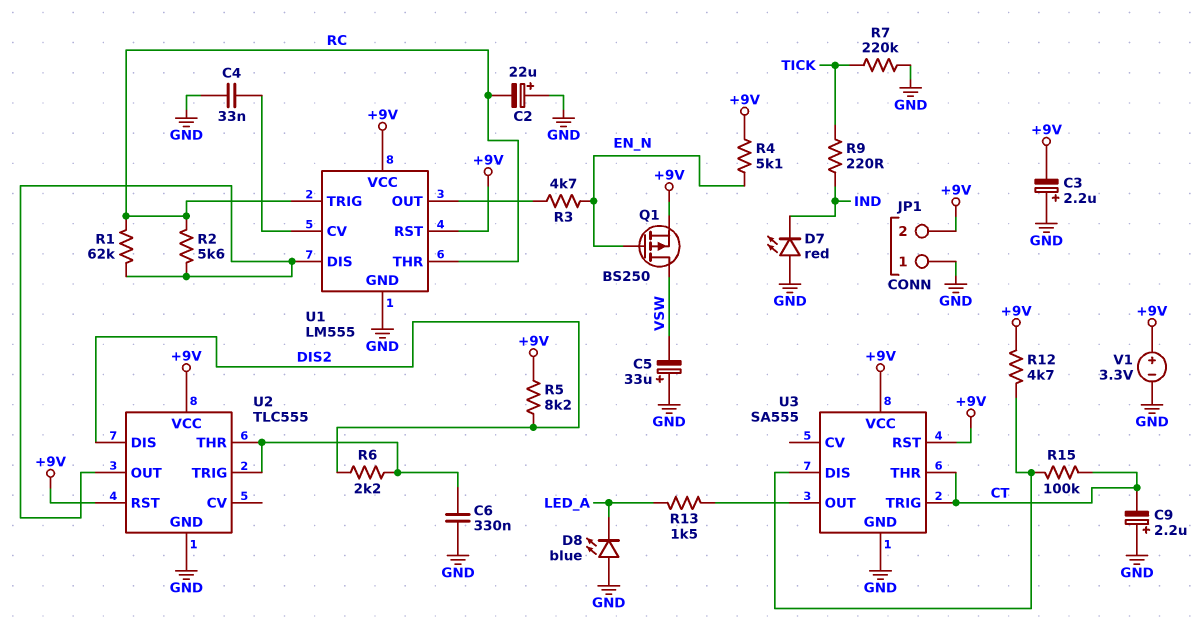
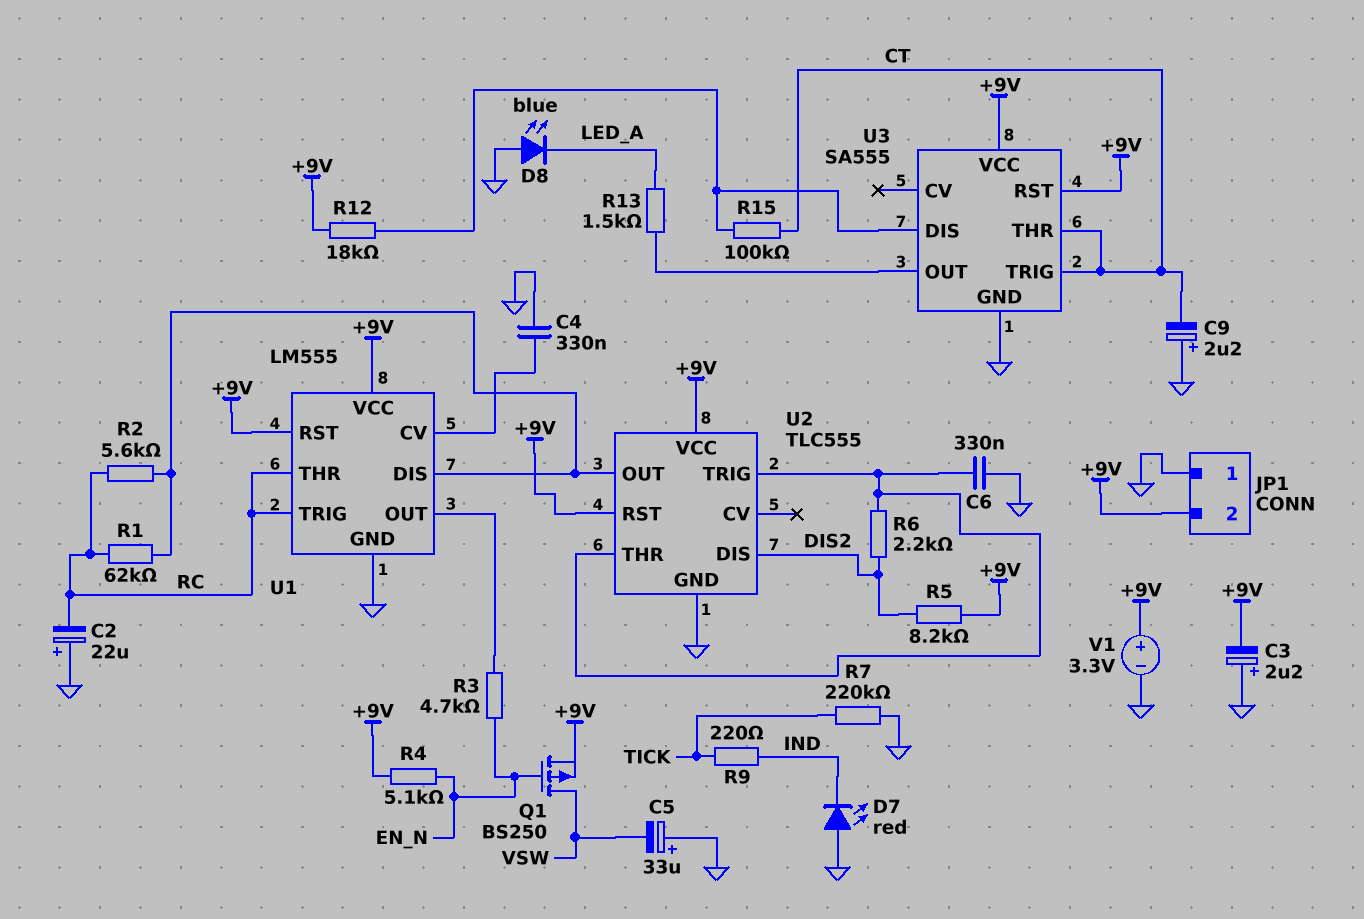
C4: 33nF (GND, U1/CV) -> 330nF (GND, U1/CV)
R12: 4.7k (+9V, U3/DIS) -> 18k (+9V, U3/DIS)

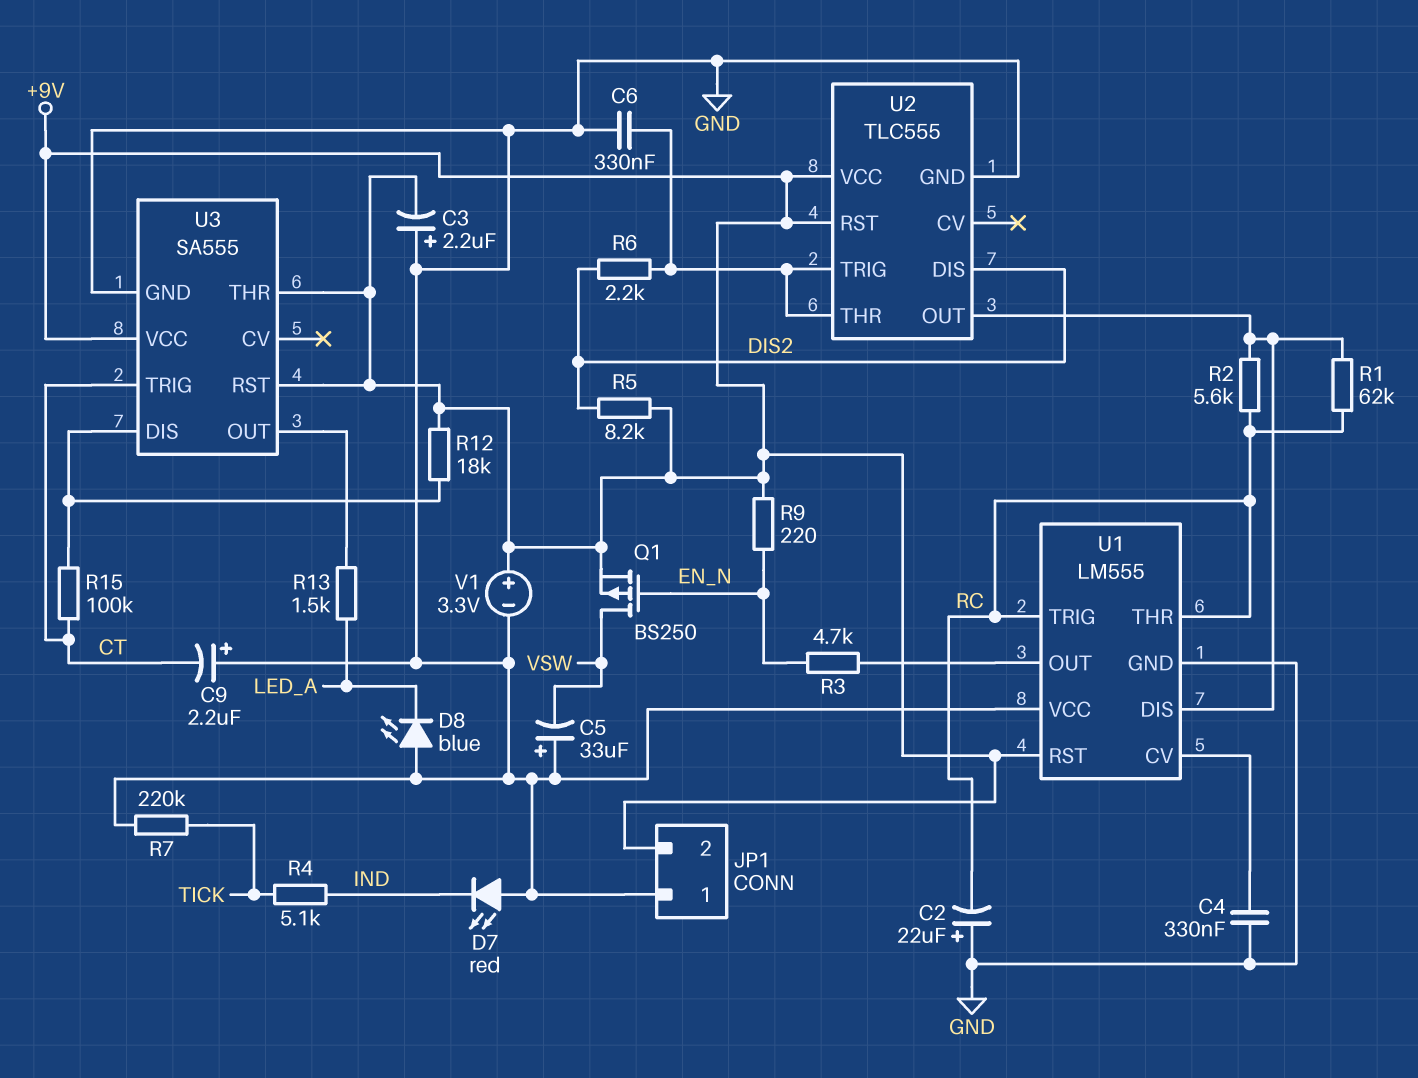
R4: 5.1k (+9V, EN_N) -> 5.1k (IND, TICK)
R9: 220 (IND, TICK) -> 220 (+9V, EN_N)
U1 pin VCC: +9V -> GND
U3 pin THR: CT -> +9V

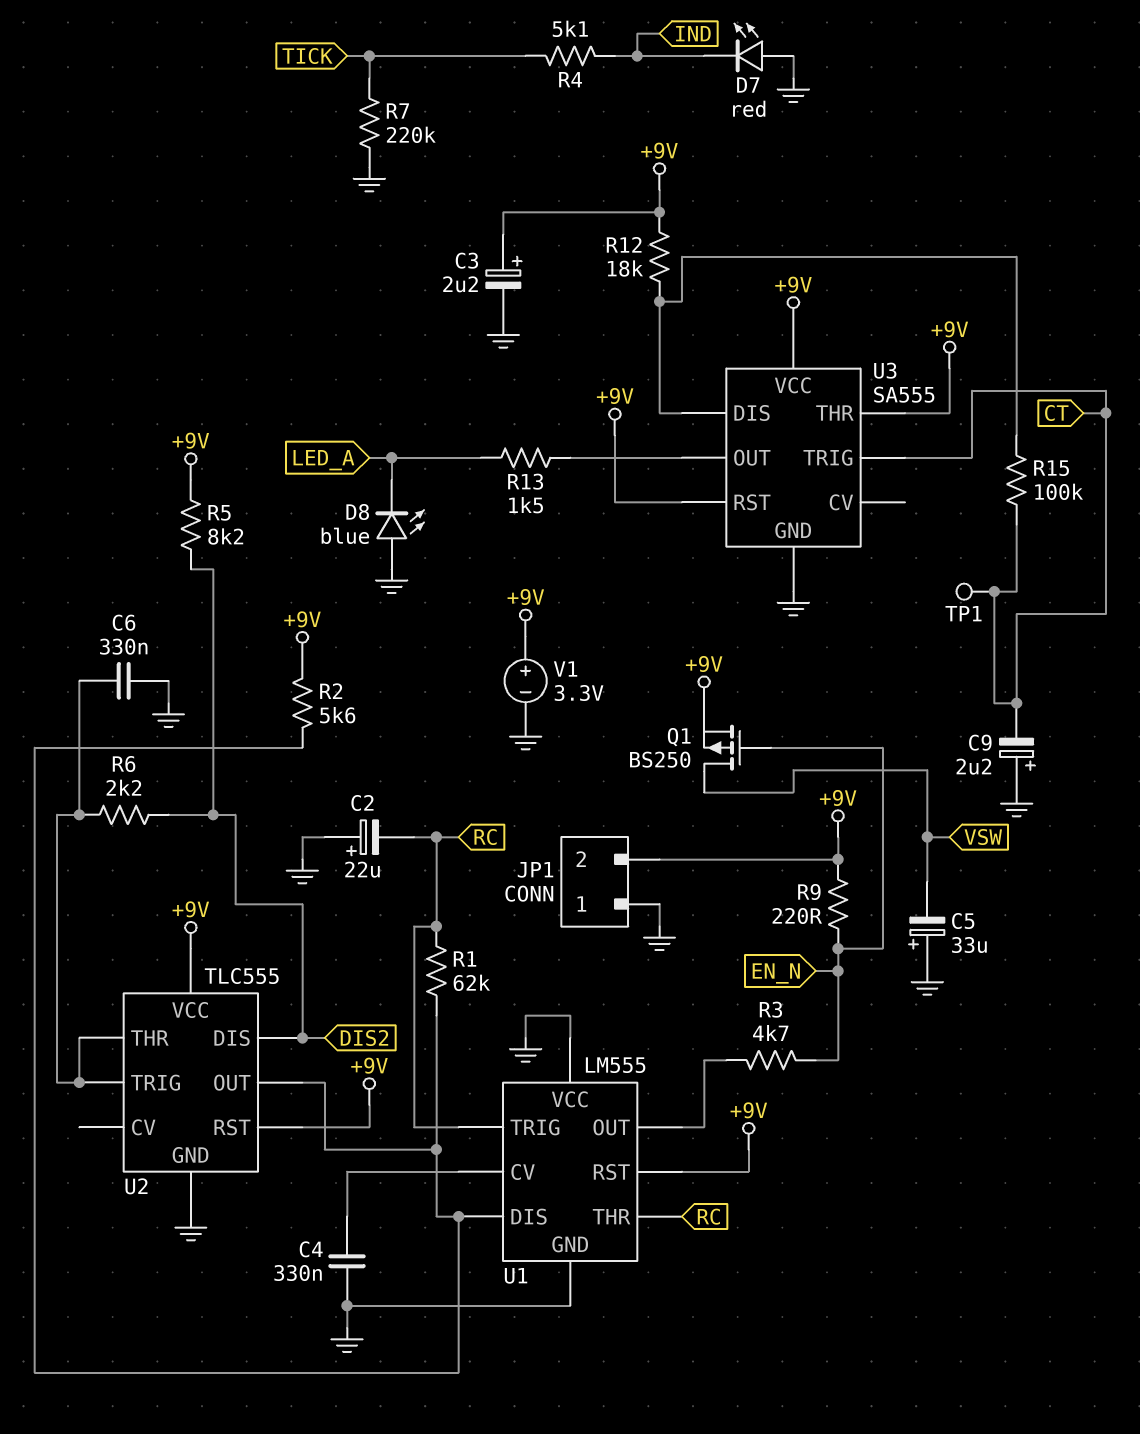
C3: 2.2uF (plus GND, minus +9V) -> 2.2uF (plus +9V, minus GND)
R2: 5.6k (RC, U1/DIS) -> 5.6k (+9V, U1/DIS)
TP1: none -> test point (CT)

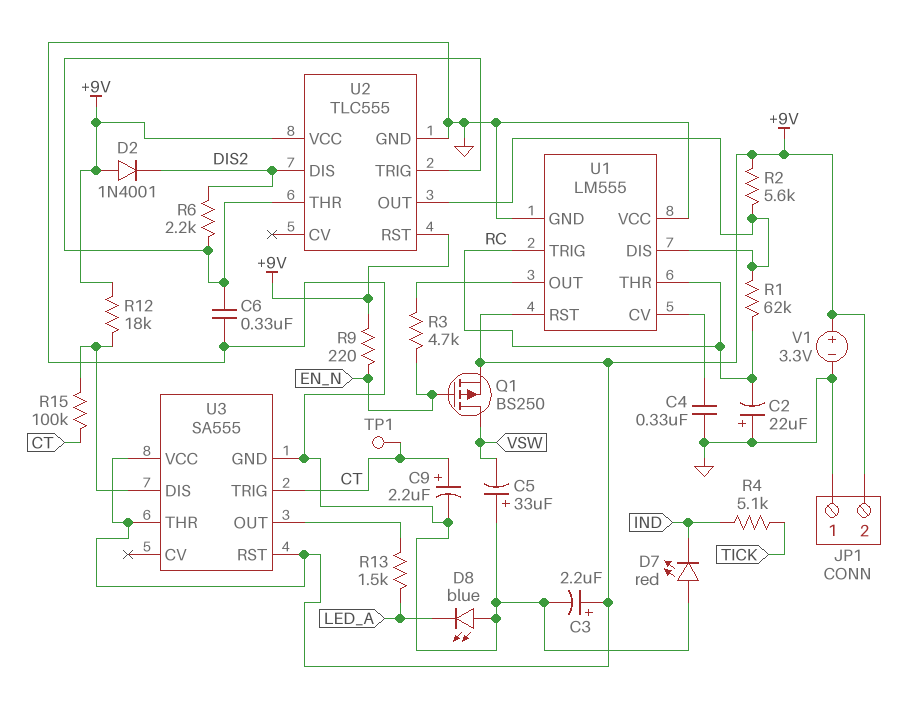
C9: 2.2uF (plus GND, minus CT) -> 2.2uF (plus CT, minus GND)
D2: none -> diode 1N4001 (A +9V, K DIS2)
R5: 8.2k (+9V, DIS2) -> none
R7: 220k (GND, TICK) -> none

